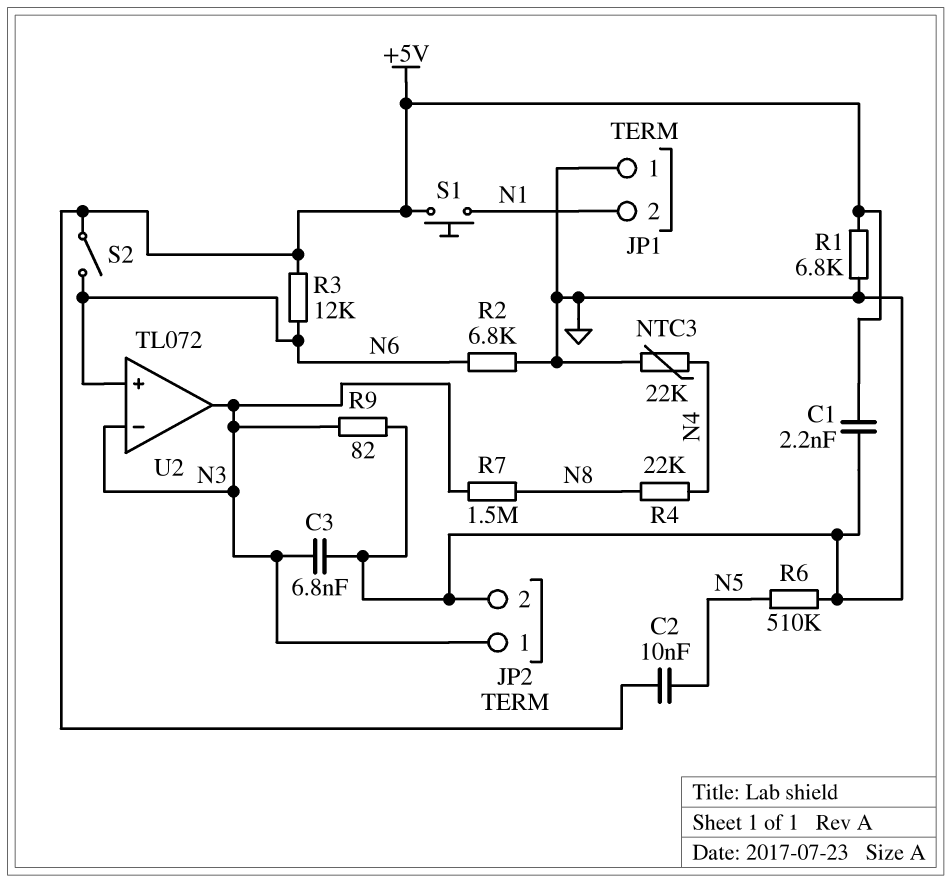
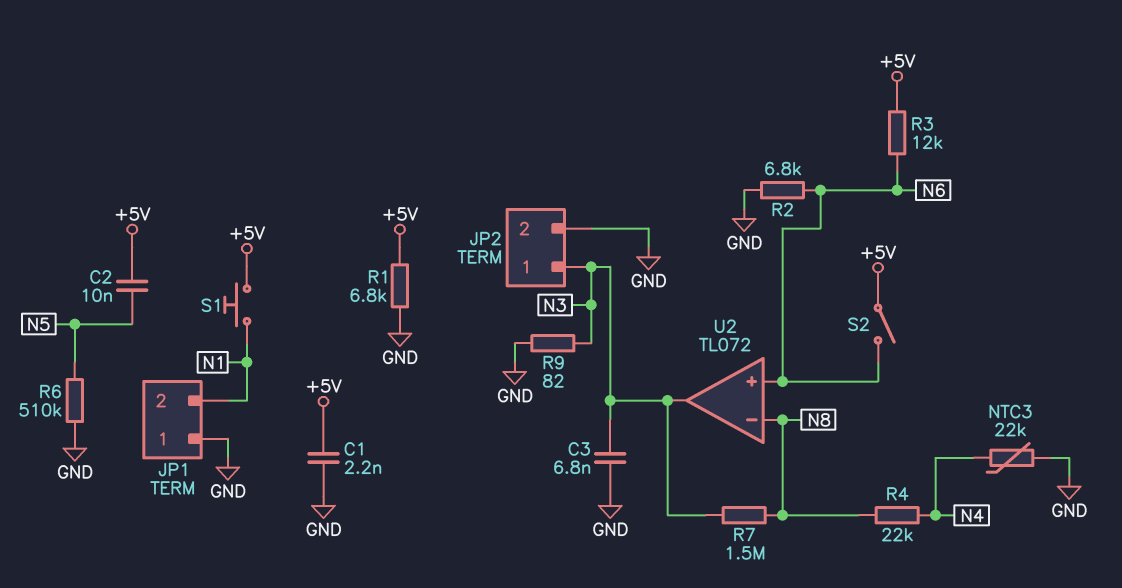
U2 pin in-: N3 -> N8

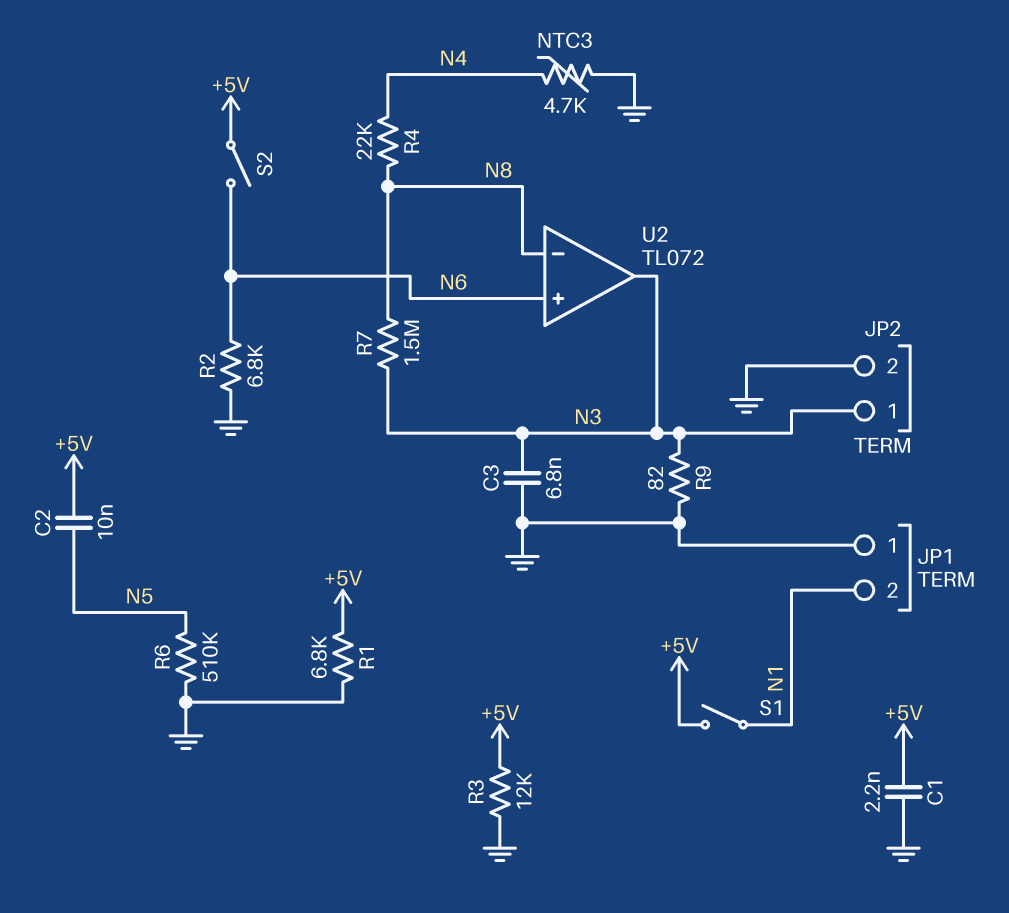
NTC3: 22k (GND, N4) -> 4.7k (GND, N4)
R3: 12k (+5V, N6) -> 12k (+5V, GND)
S1: button (+5V, N1) -> switch (+5V, N1)

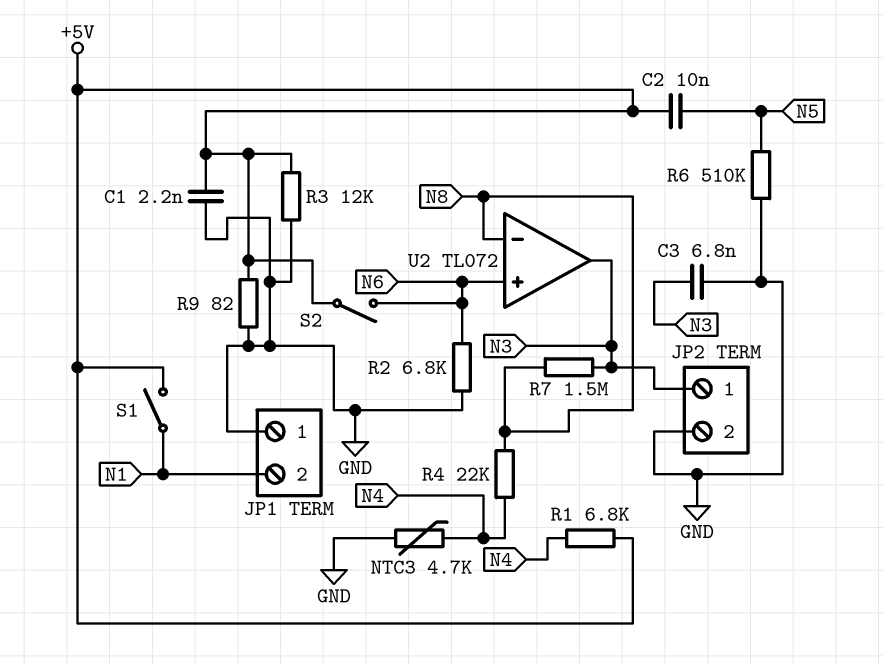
R1: 6.8k (+5V, GND) -> 6.8k (+5V, N4)
R9: 82 (GND, N3) -> 82 (+5V, GND)

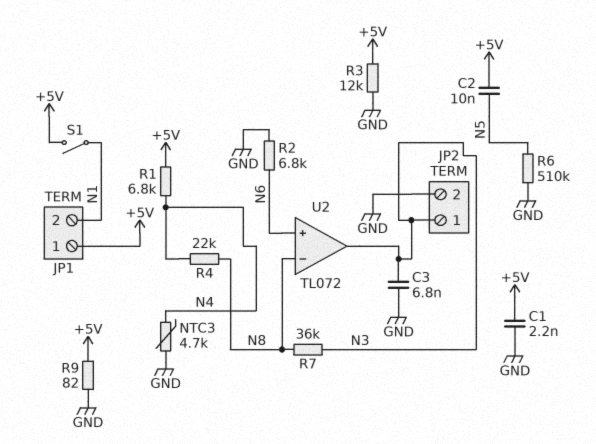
JP1 pin 1: GND -> +5V
R7: 1.5M (N3, N8) -> 36k (N3, N8)
S2: switch (+5V, N6) -> none

